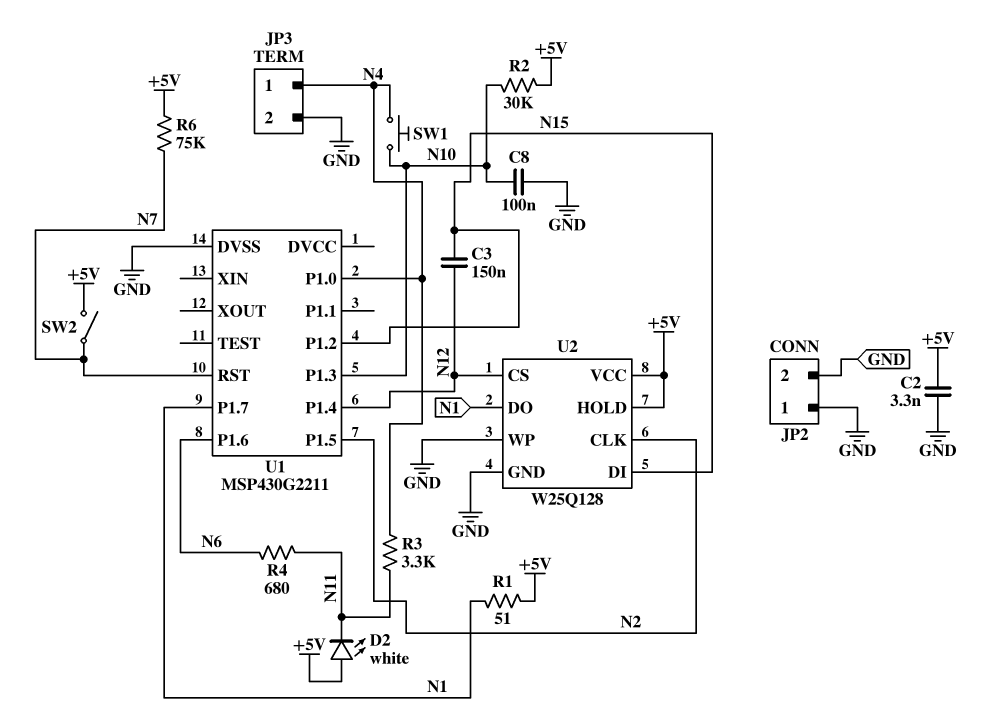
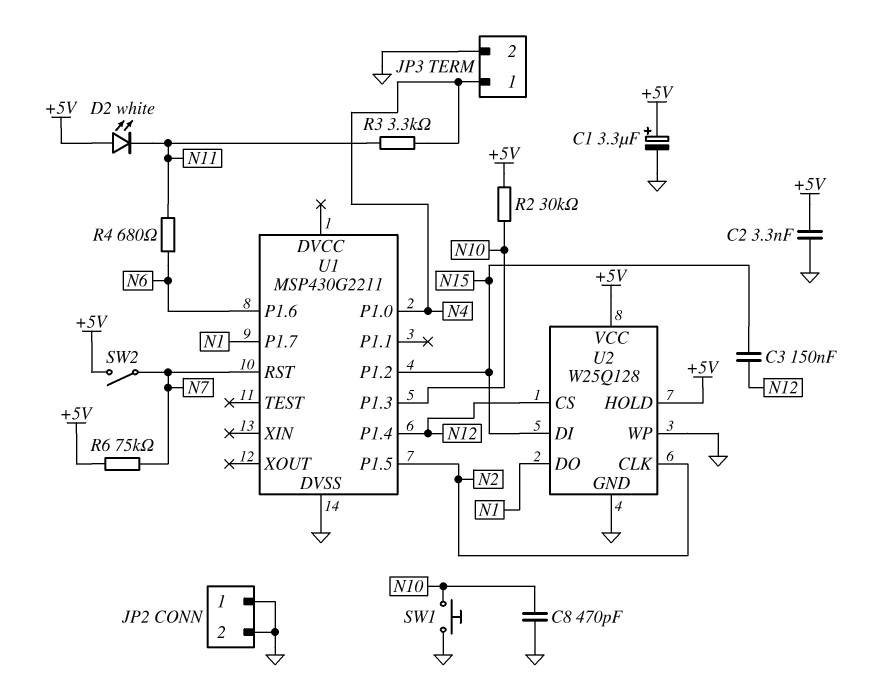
C1: none -> 3.3uF (plus +5V, minus GND)
C8: 100nF (GND, N10) -> 470pF (GND, N10)
R1: 51 (+5V, N1) -> none
SW1: button (N4, N10) -> button (GND, N10)

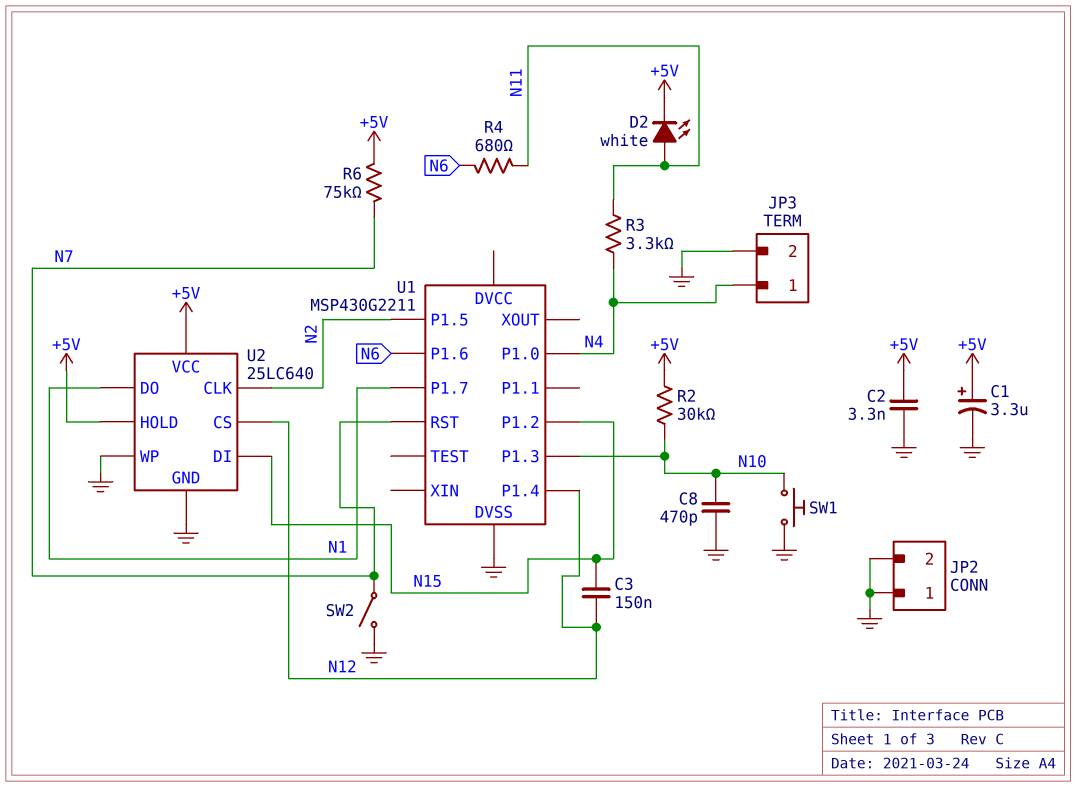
D2: LED white (A +5V, K N11) -> LED white (A N11, K +5V)
SW2: switch (+5V, N7) -> switch (GND, N7)
U2: W25Q128 -> 25LC640

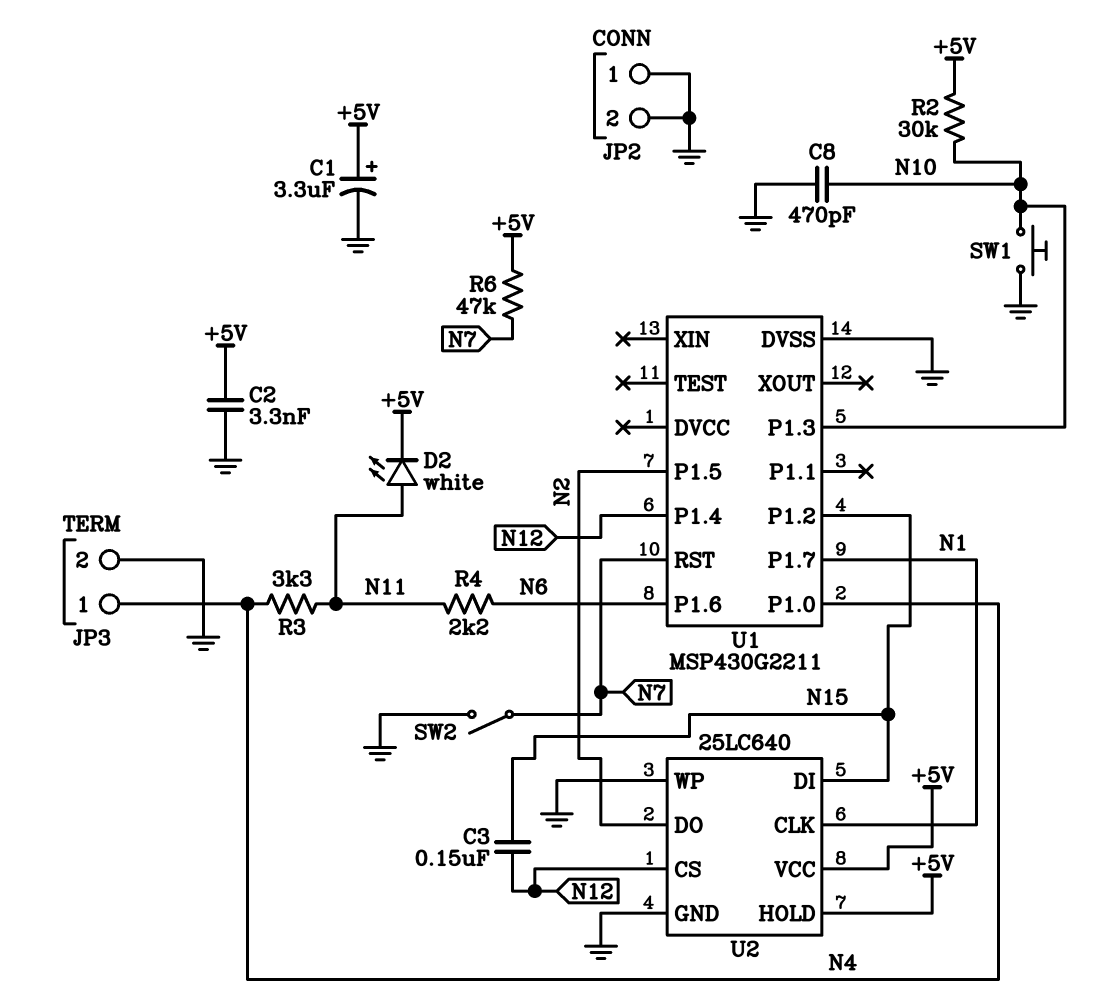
R4: 680 (N6, N11) -> 2.2k (N6, N11)
R6: 75k (+5V, N7) -> 47k (+5V, N7)
U2 pin CLK: N2 -> N1
U2 pin DO: N1 -> N2

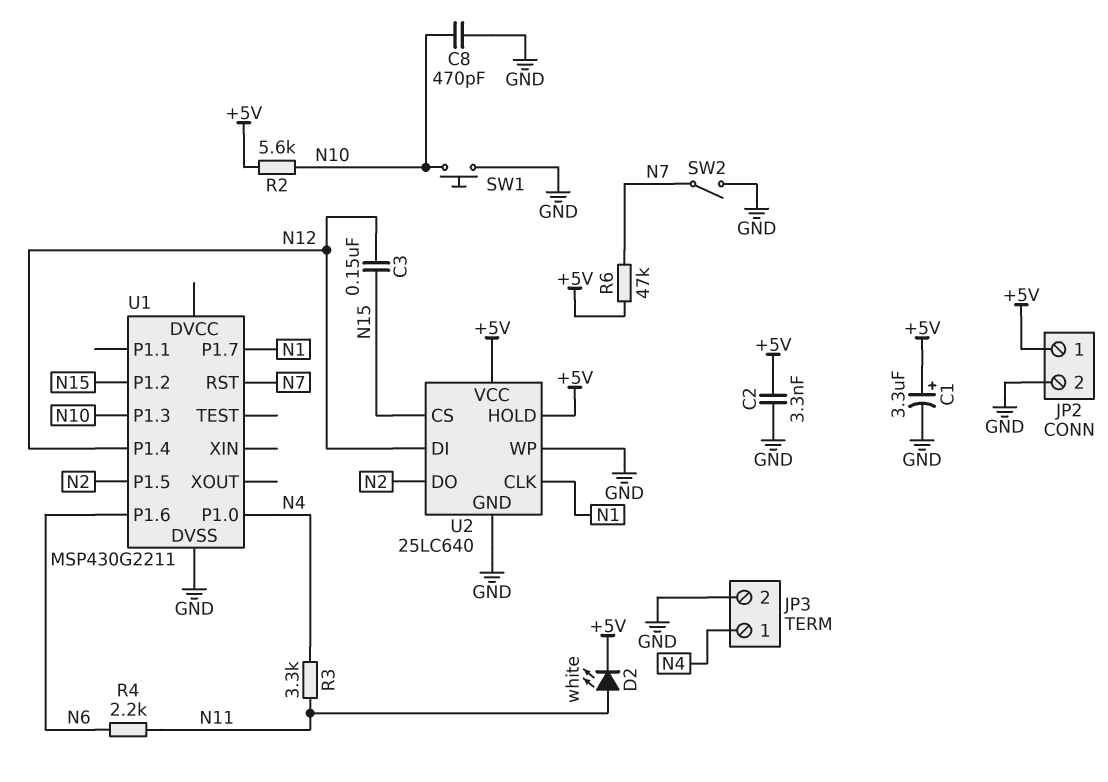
JP2 pin 1: GND -> +5V
R2: 30k (+5V, N10) -> 5.6k (+5V, N10)
U2 pin CS: N12 -> N15
U2 pin DI: N15 -> N12

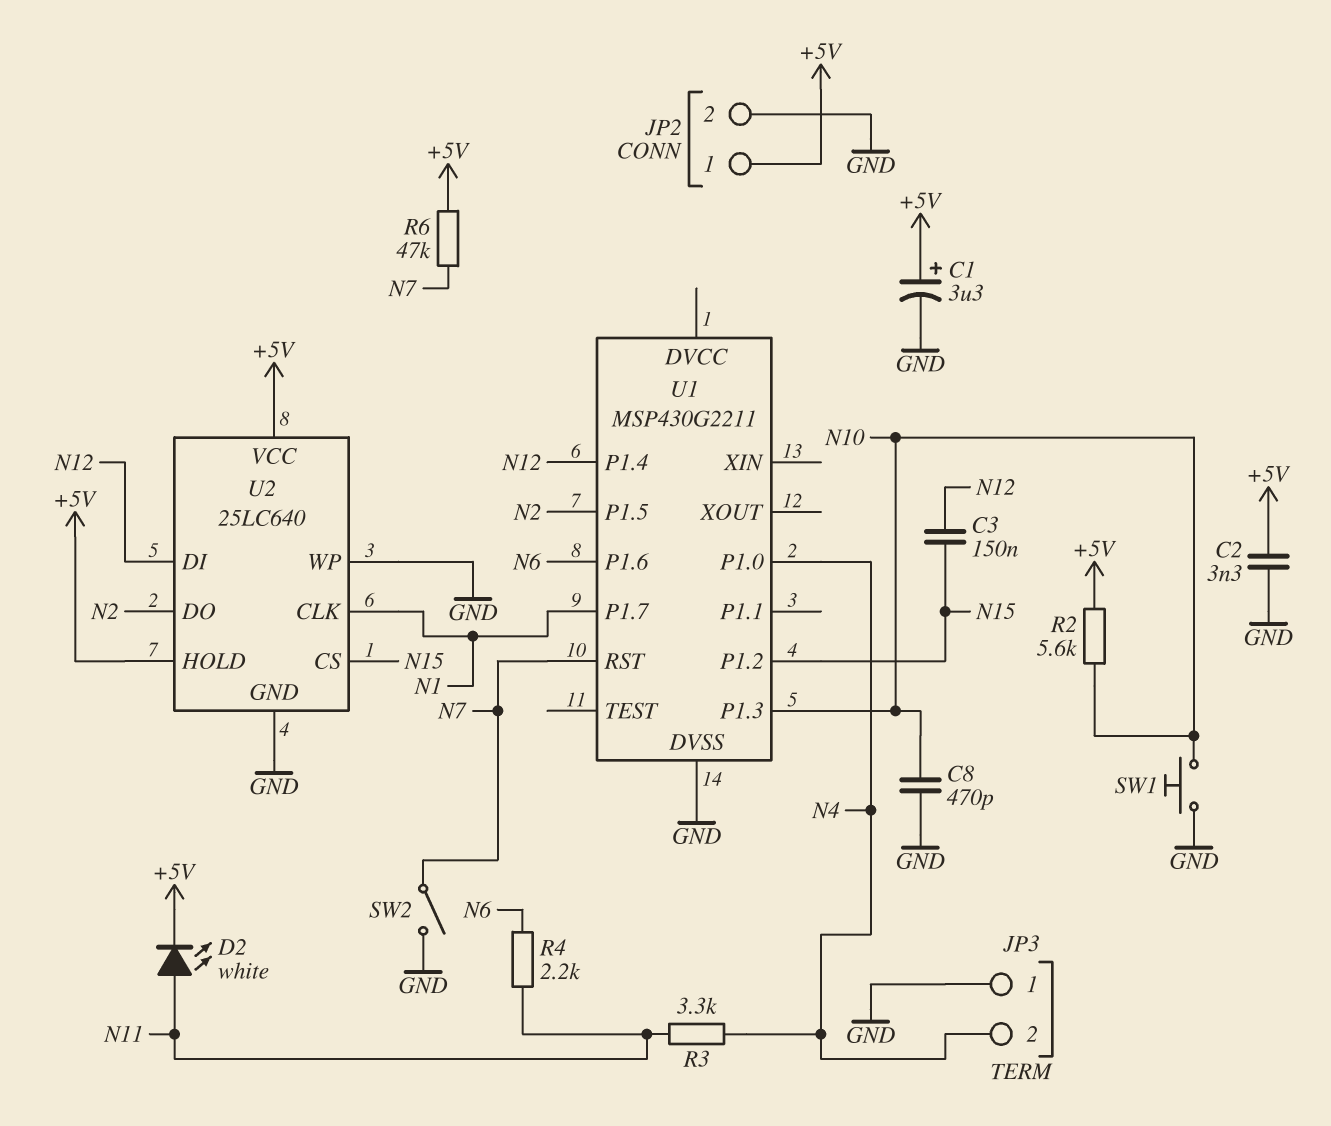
JP3 pin 1: N4 -> GND
JP3 pin 2: GND -> N4

